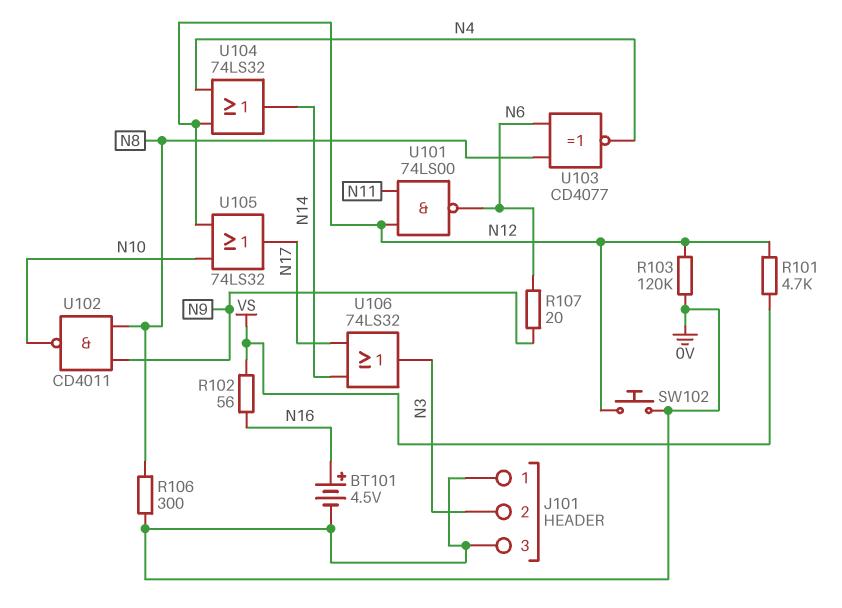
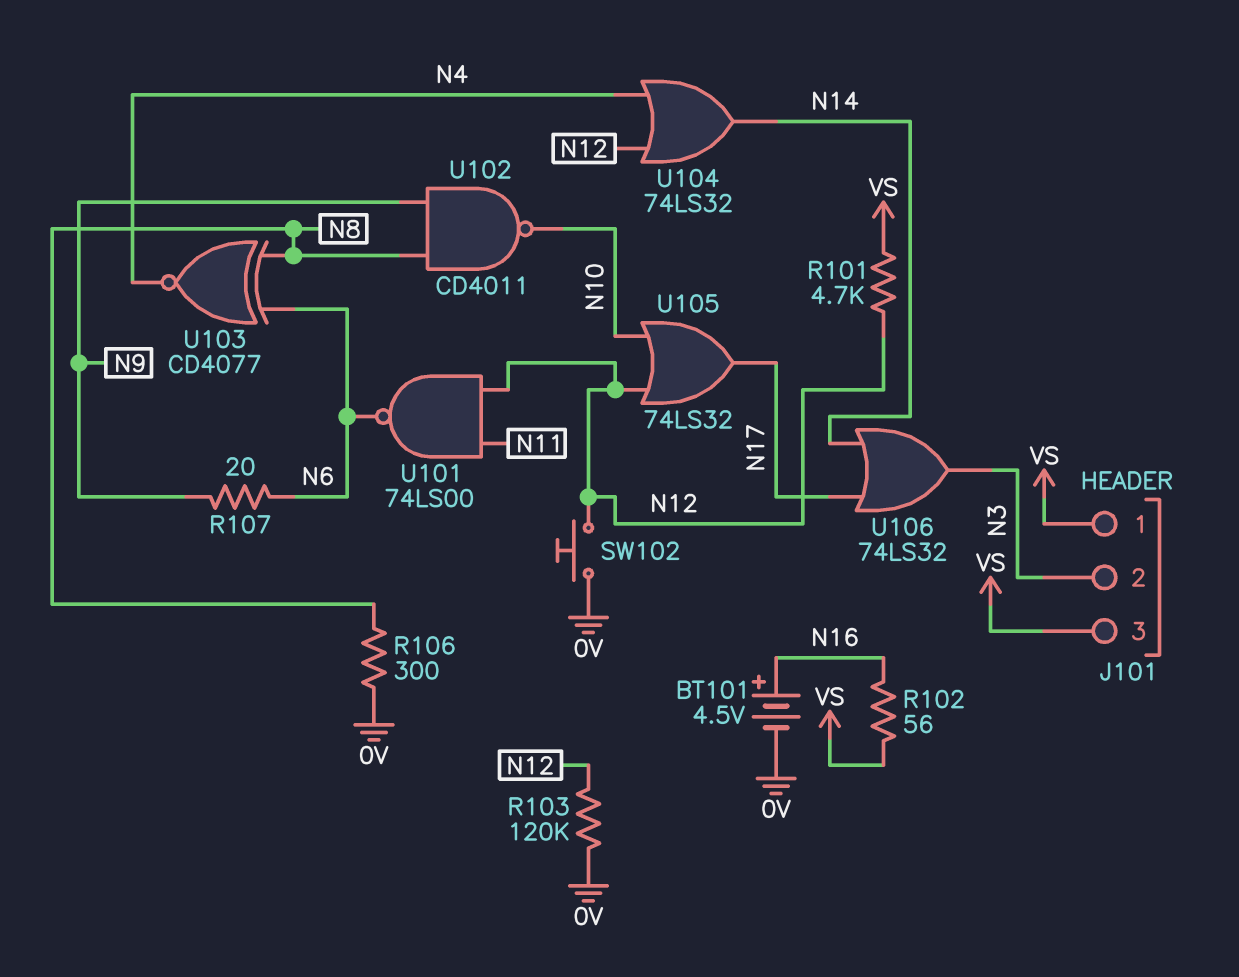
J101 pin 1: 0V -> VS
J101 pin 3: 0V -> VS

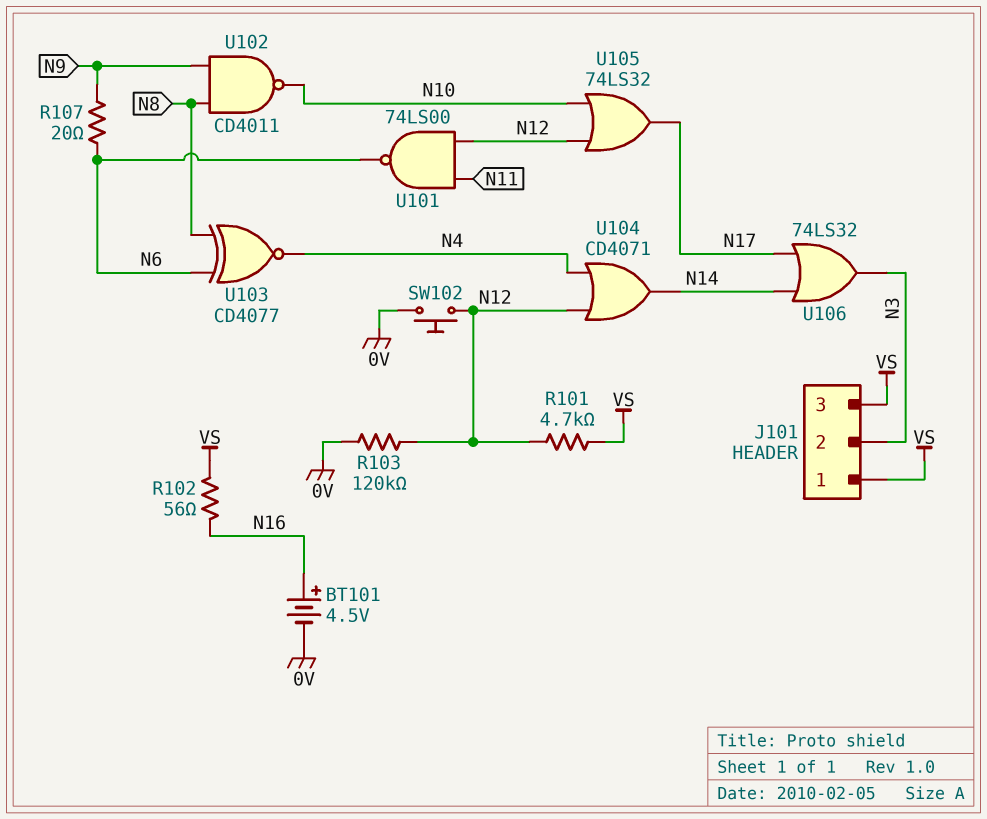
R106: 300 (0V, N8) -> none
U104: OR 74LS32 (in N4, in N12, out N14) -> OR CD4071 (in N4, in N12, out N14)

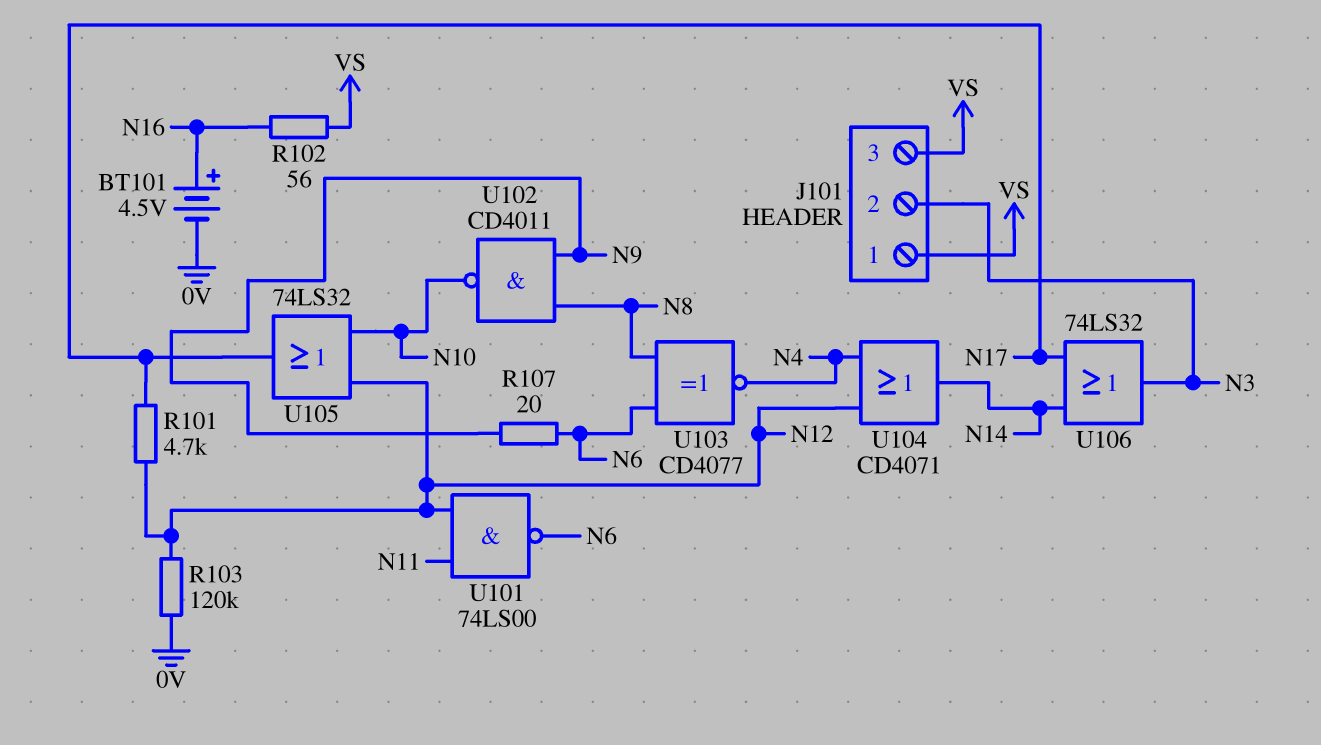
R101: 4.7k (N12, VS) -> 4.7k (N12, N17)
SW102: button (0V, N12) -> none

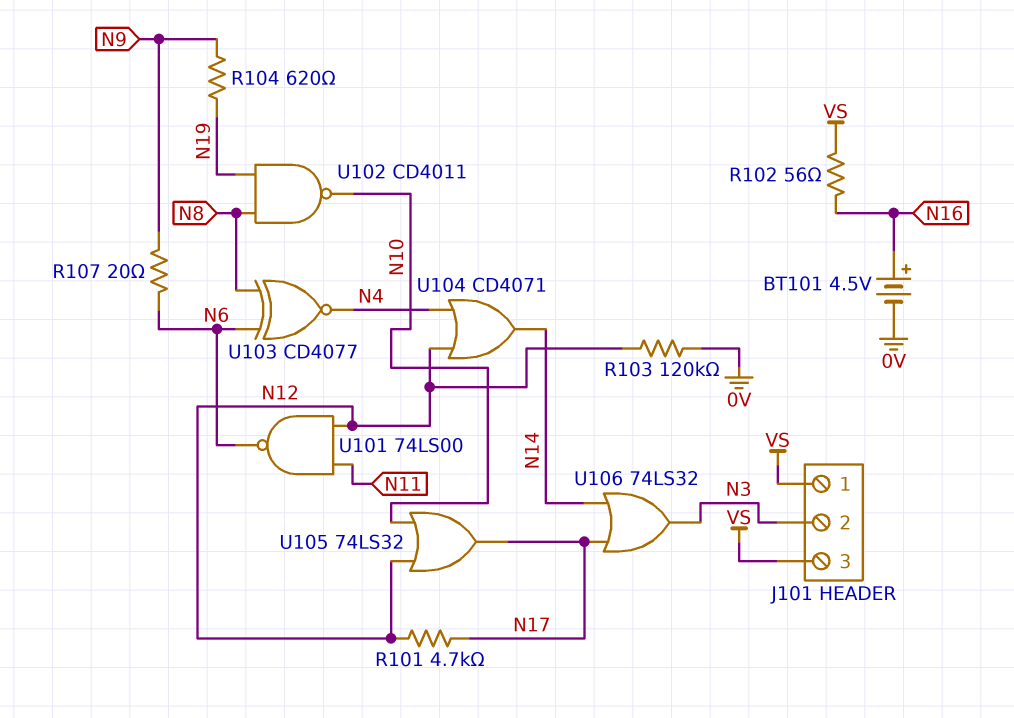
R104: none -> 620 (N9, N19)
U102: NAND CD4011 (in N8, in N9, out N10) -> NAND CD4011 (in N8, in N19, out N10)

